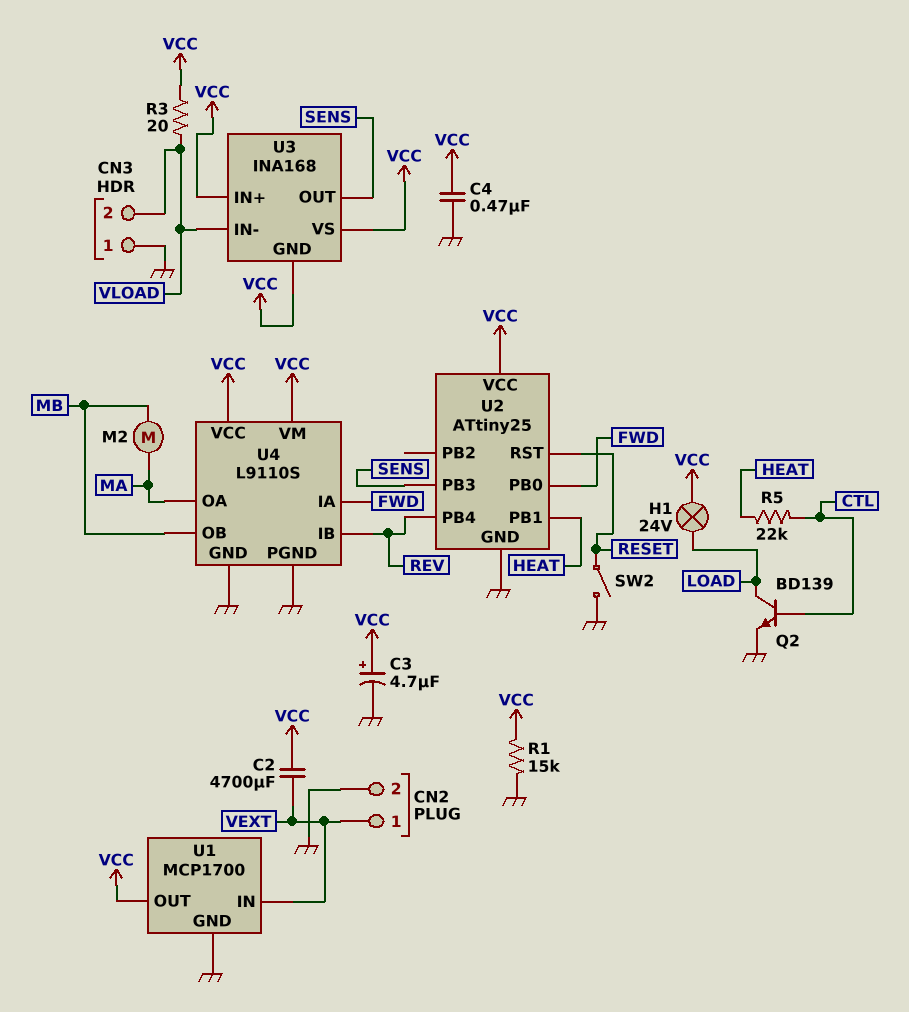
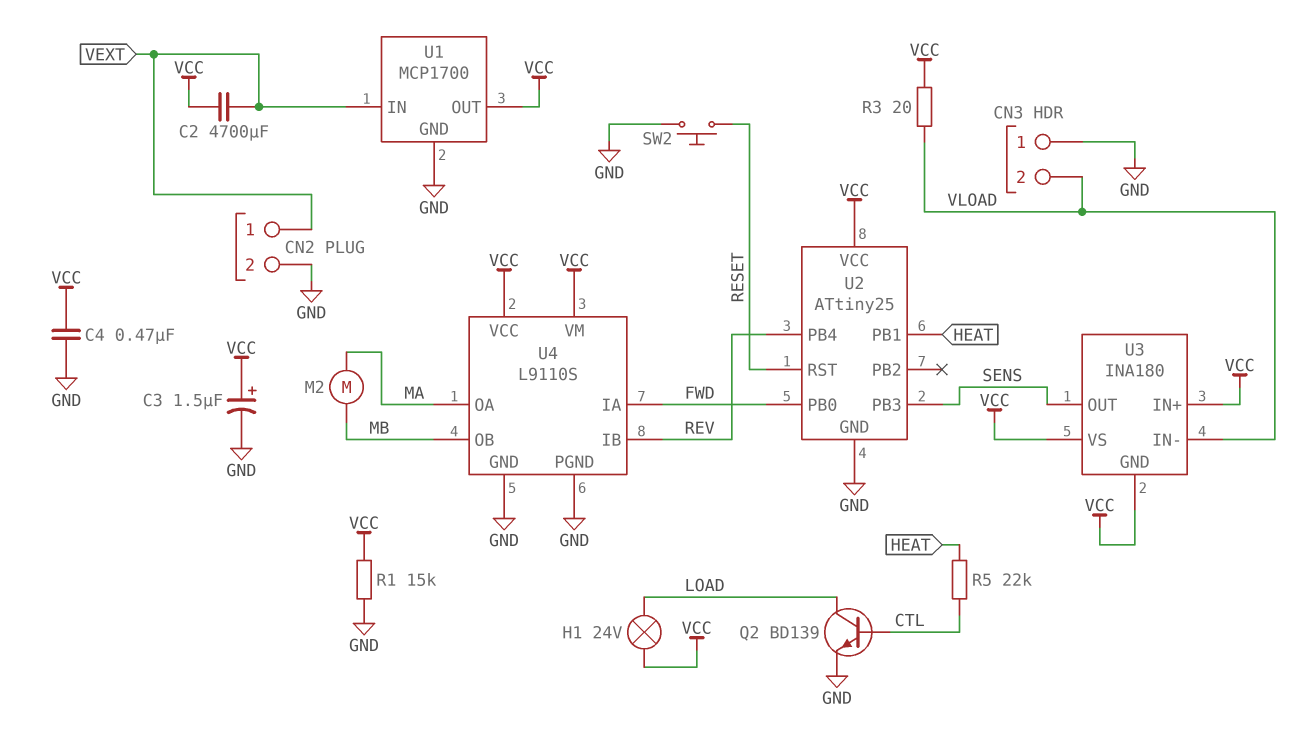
C3: 4.7uF (plus VCC, minus GND) -> 1.5uF (plus VCC, minus GND)
SW2: switch (GND, RESET) -> button (GND, RESET)
U3: INA168 -> INA180

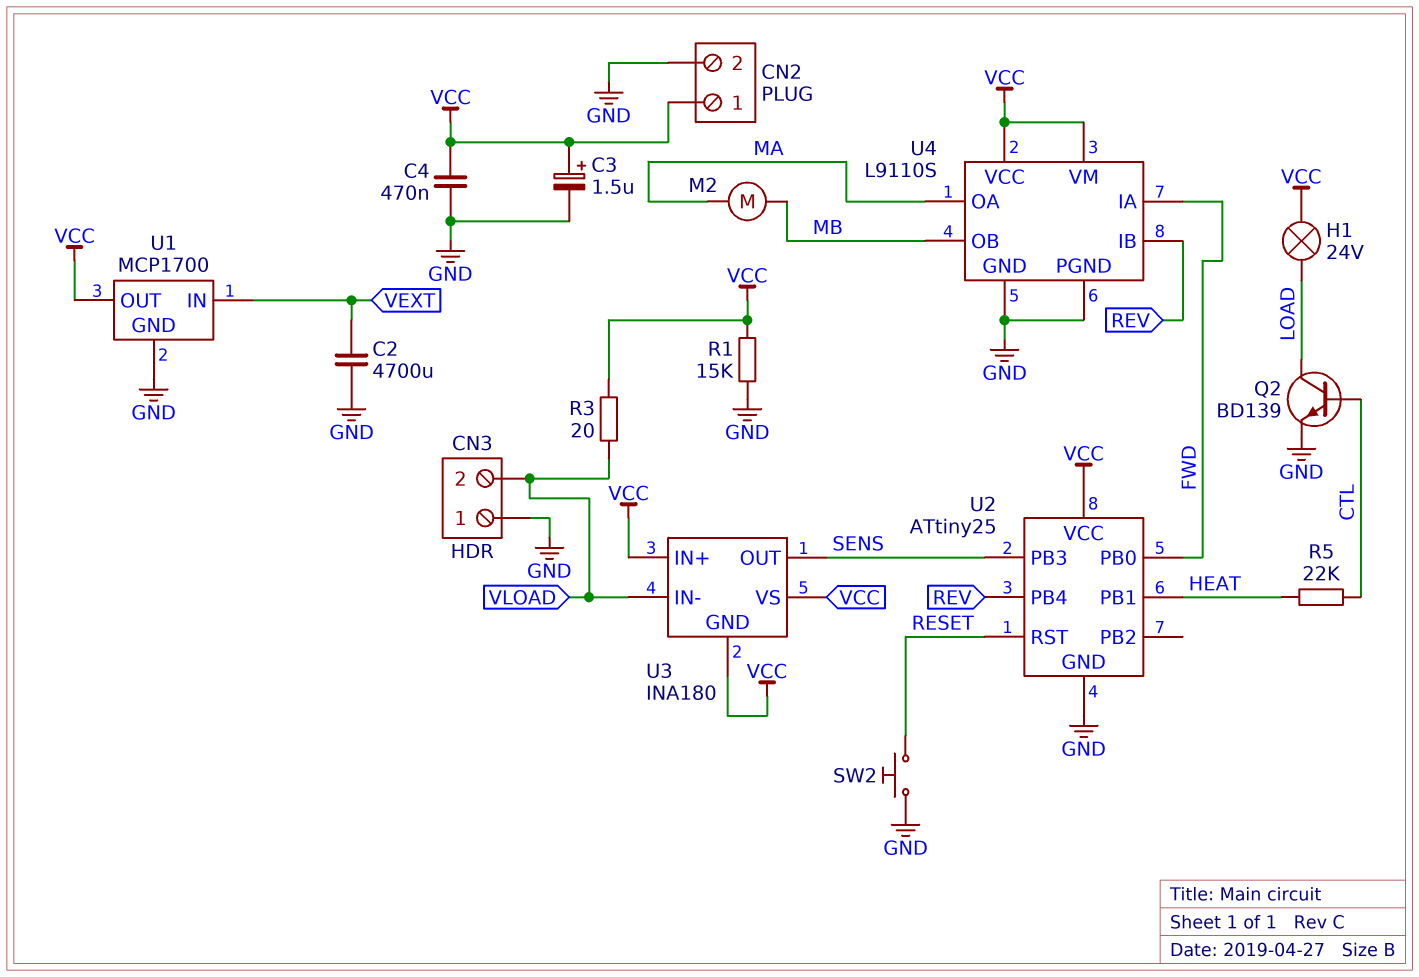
C2: 4700uF (VCC, VEXT) -> 4700uF (GND, VEXT)
CN2 pin 1: VEXT -> VCC

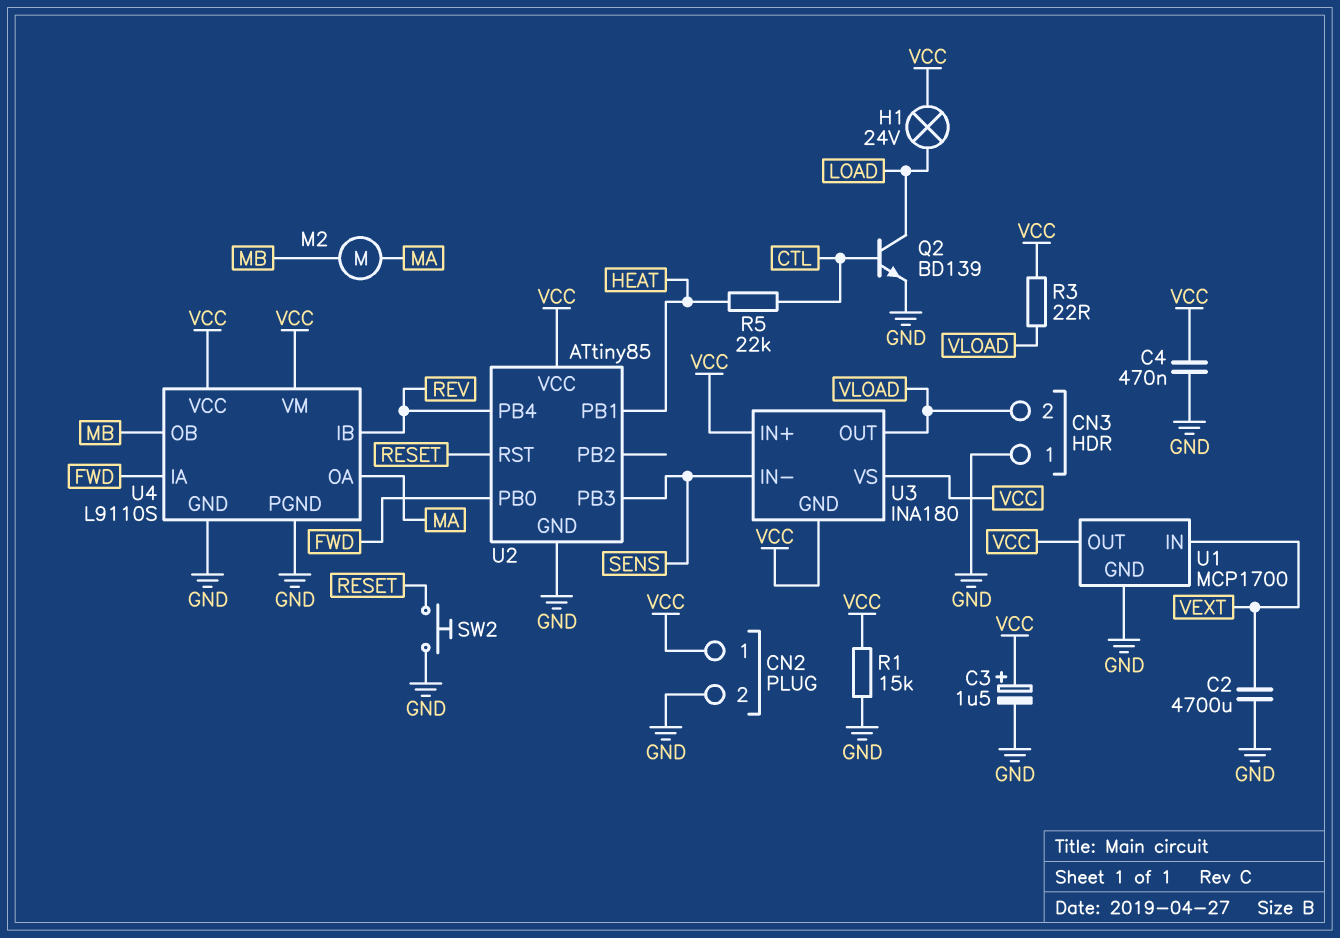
R3: 20 (VCC, VLOAD) -> 22 (VCC, VLOAD)
U2: ATtiny25 -> ATtiny85
U3 pin IN-: VLOAD -> SENS
U3 pin OUT: SENS -> VLOAD

